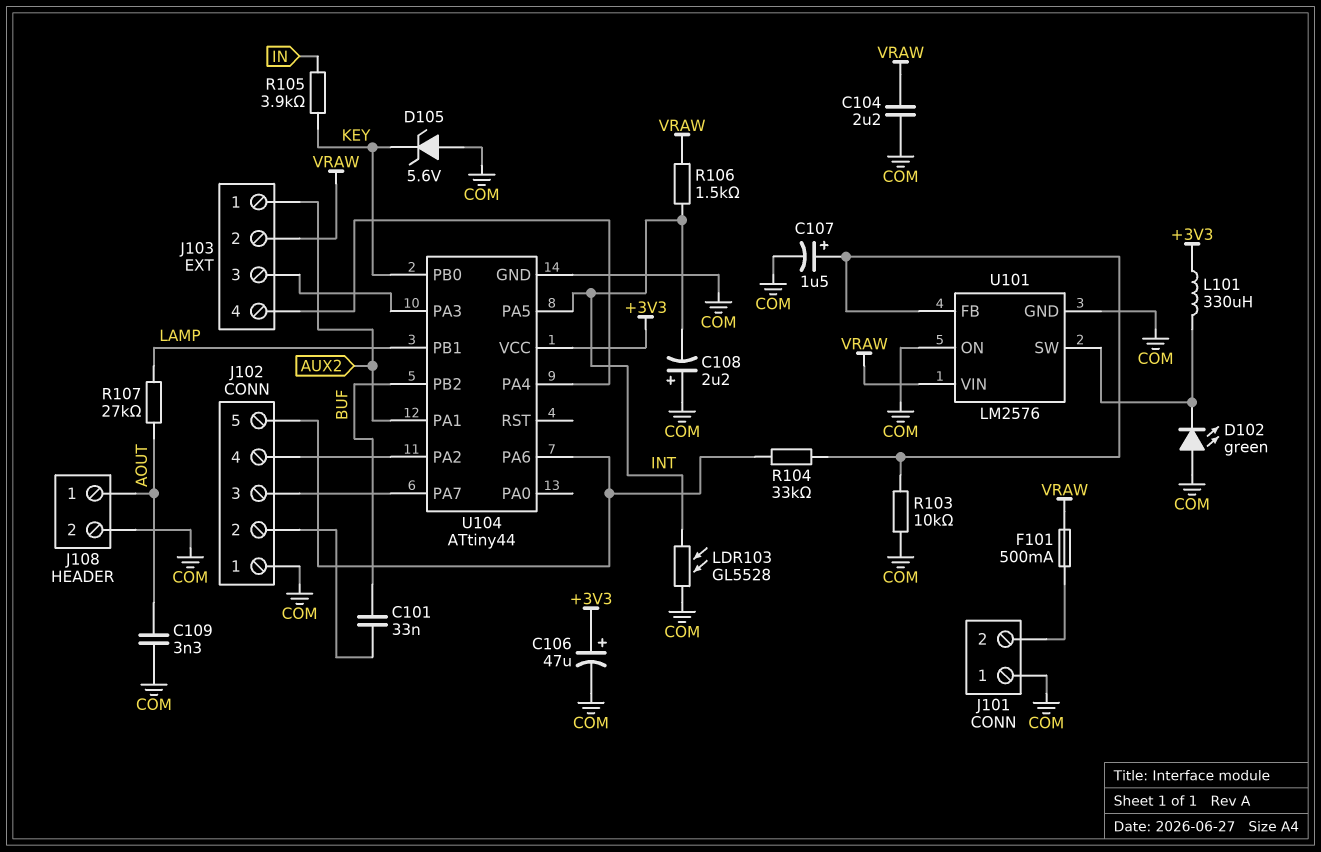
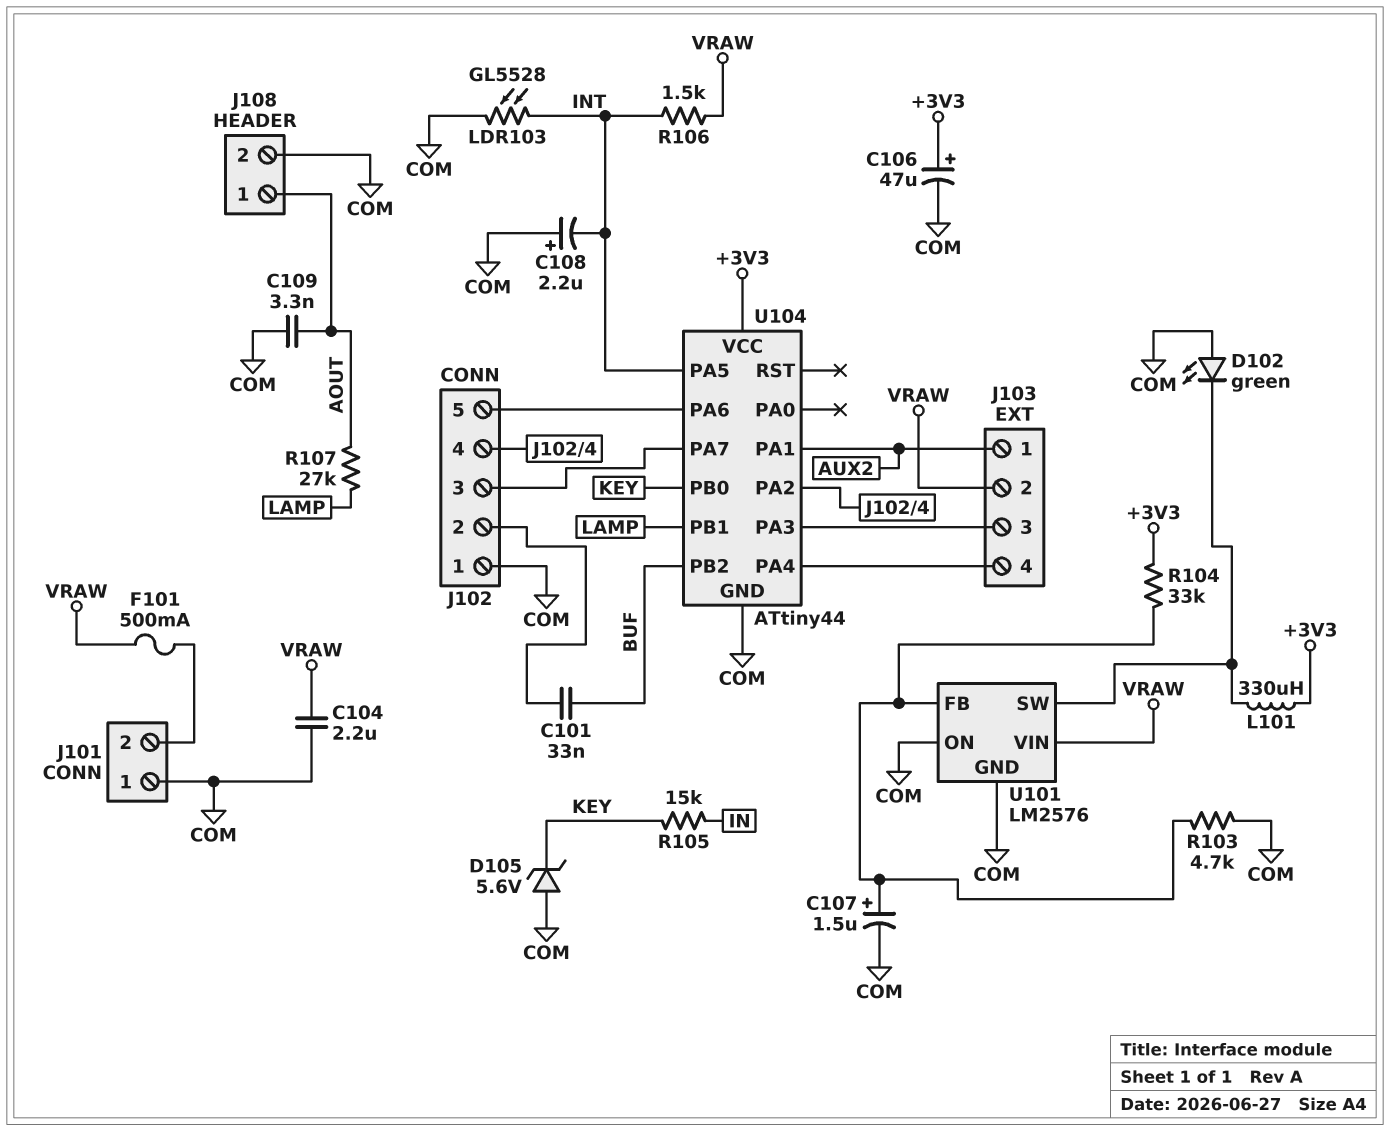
R103: 10k (COM, U101/FB) -> 4.7k (COM, U101/FB)
R104: 33k (J102/5, U101/FB) -> 33k (+3V3, U101/FB)
R105: 3.9k (IN, KEY) -> 15k (IN, KEY)

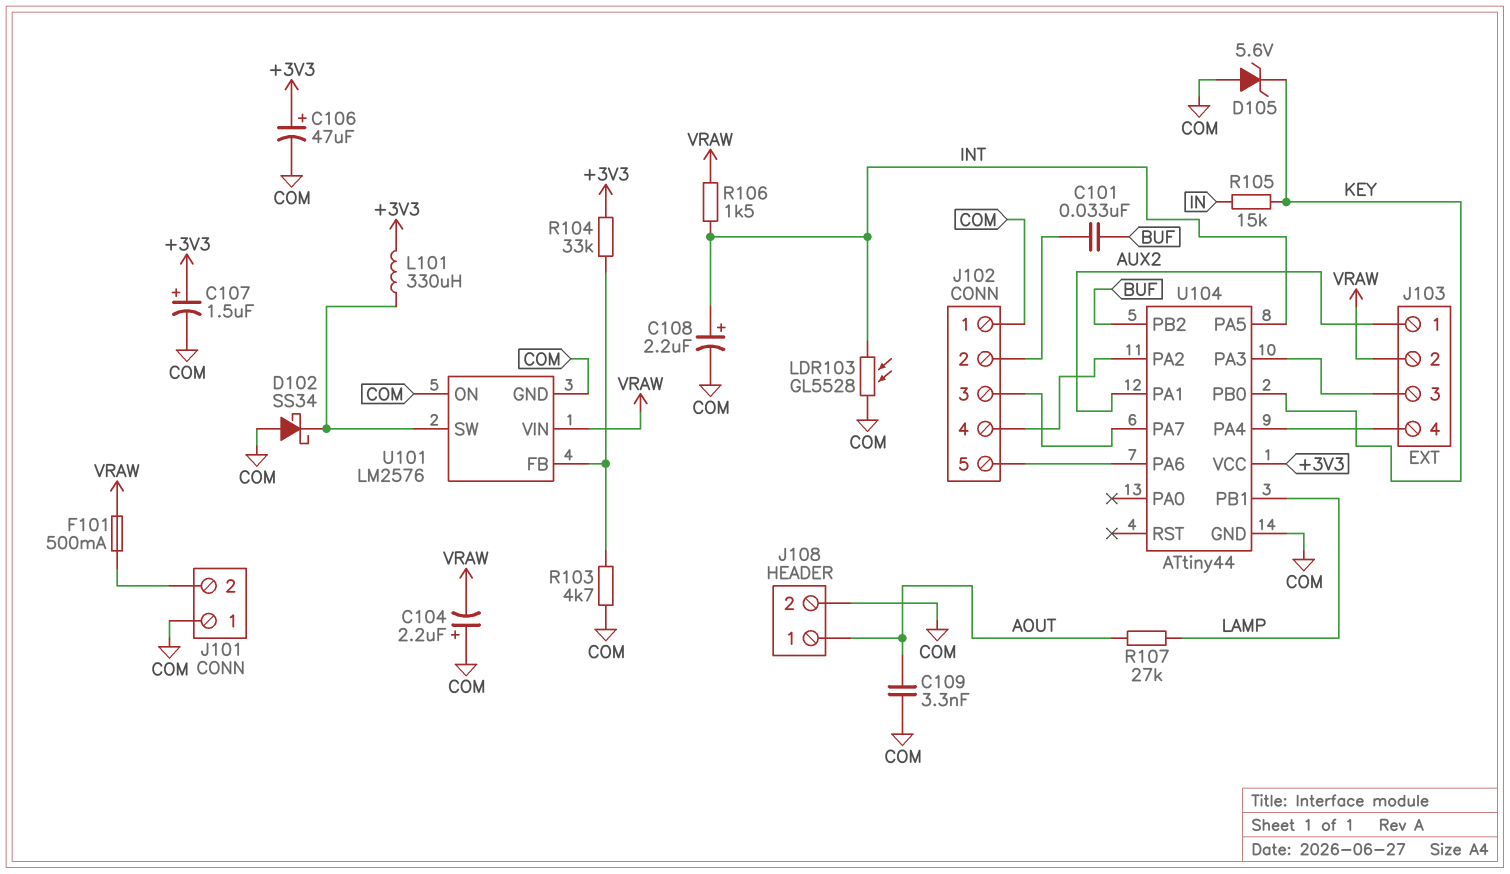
C104: 2.2uF (COM, VRAW) -> 2.2uF (plus COM, minus VRAW)
C107: 1.5uF (plus U101/FB, minus COM) -> 1.5uF (plus +3V3, minus COM)
C108: 2.2uF (plus COM, minus INT) -> 2.2uF (plus INT, minus COM)
D102: LED green (A COM, K U101/SW) -> schottky SS34 (A COM, K U101/SW)

